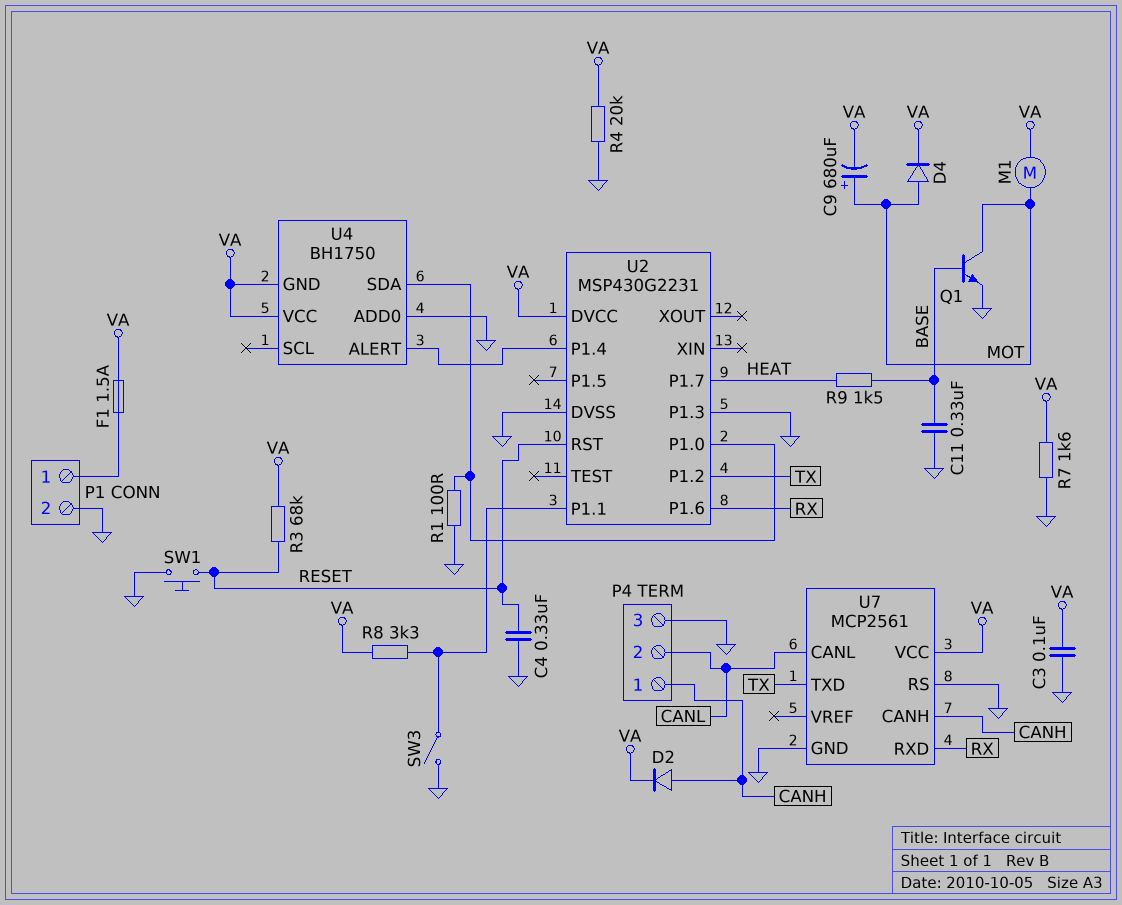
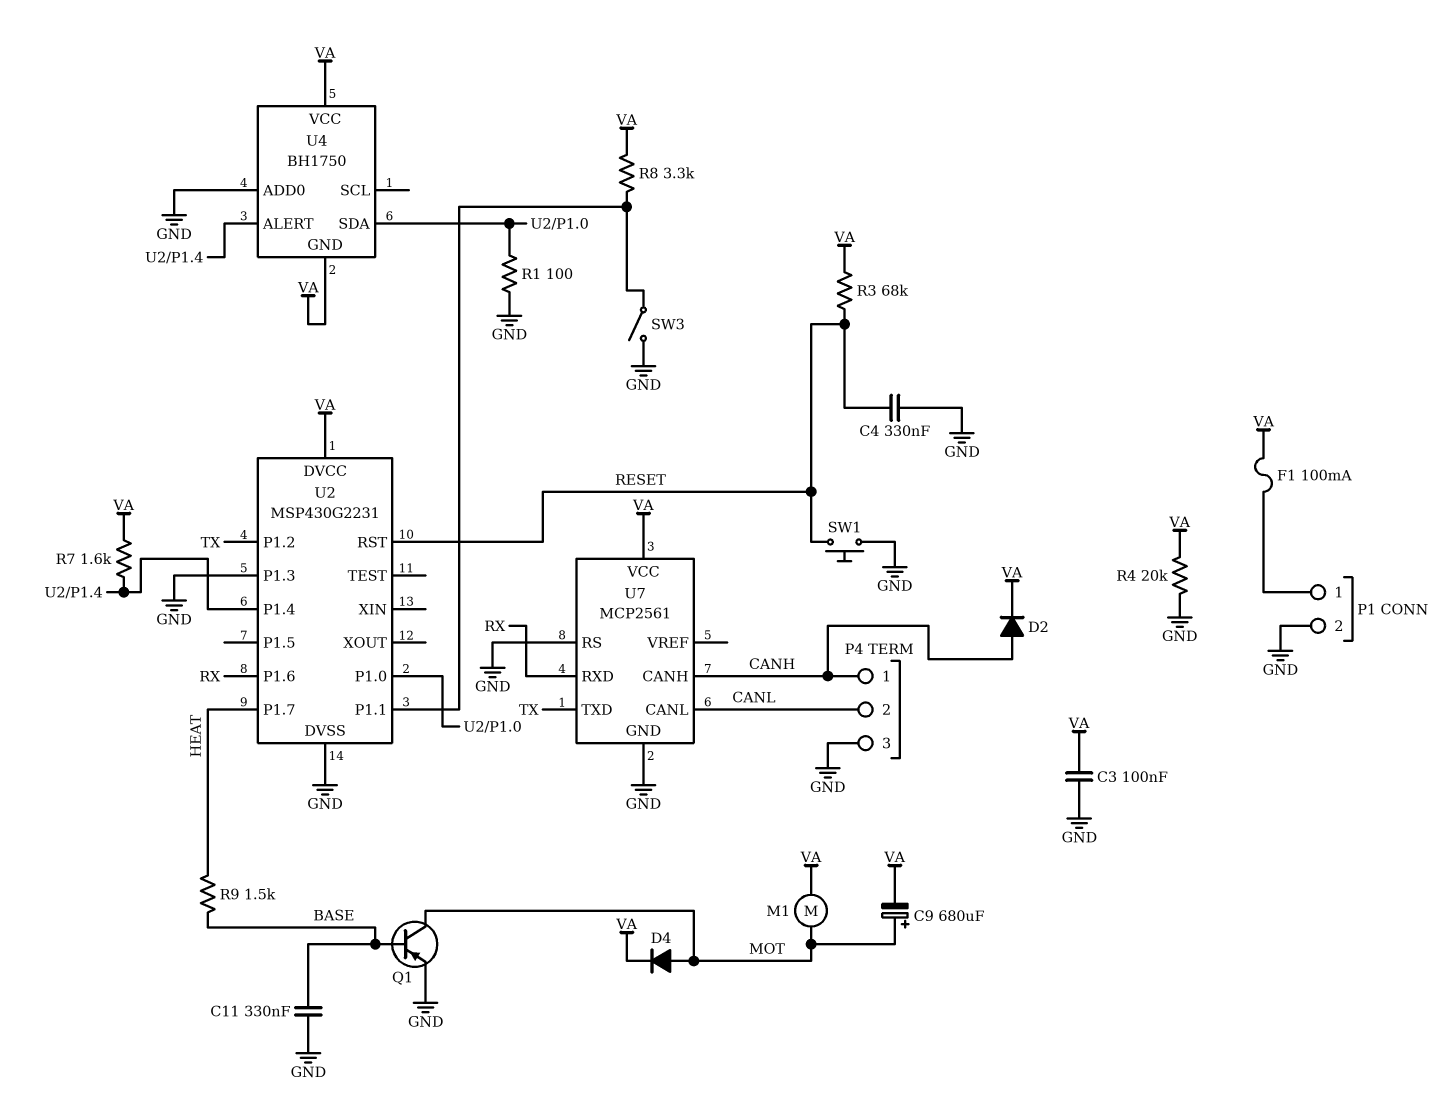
F1: 1.5A (P1/1, VA) -> 100mA (P1/1, VA)
Q1: NPN (B BASE, C MOT, E GND) -> PNP (B BASE, C MOT, E GND)
R7: 1.6k (GND, VA) -> 1.6k (U2/P1.4, VA)

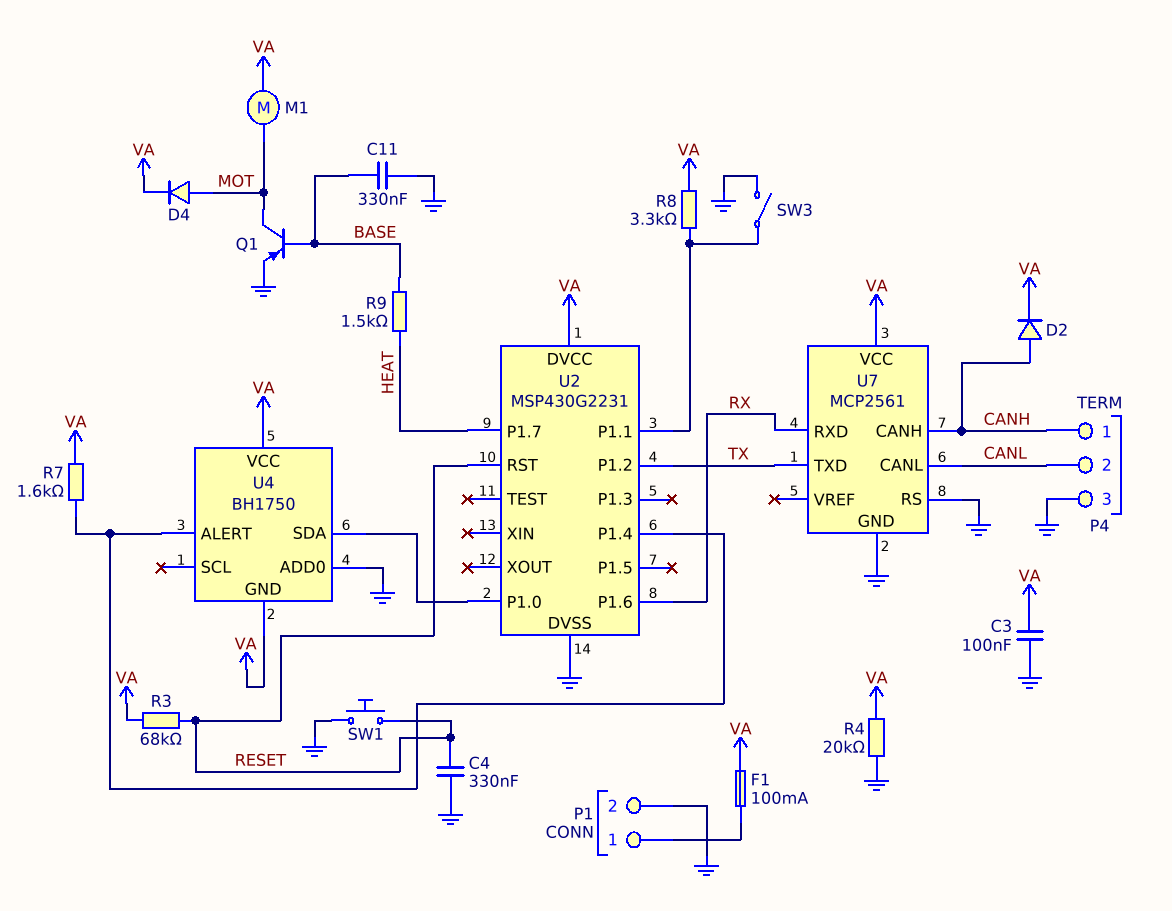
C9: 680uF (plus MOT, minus VA) -> none
R1: 100 (GND, U2/P1.0) -> none
U2 pin P1.3: GND -> none

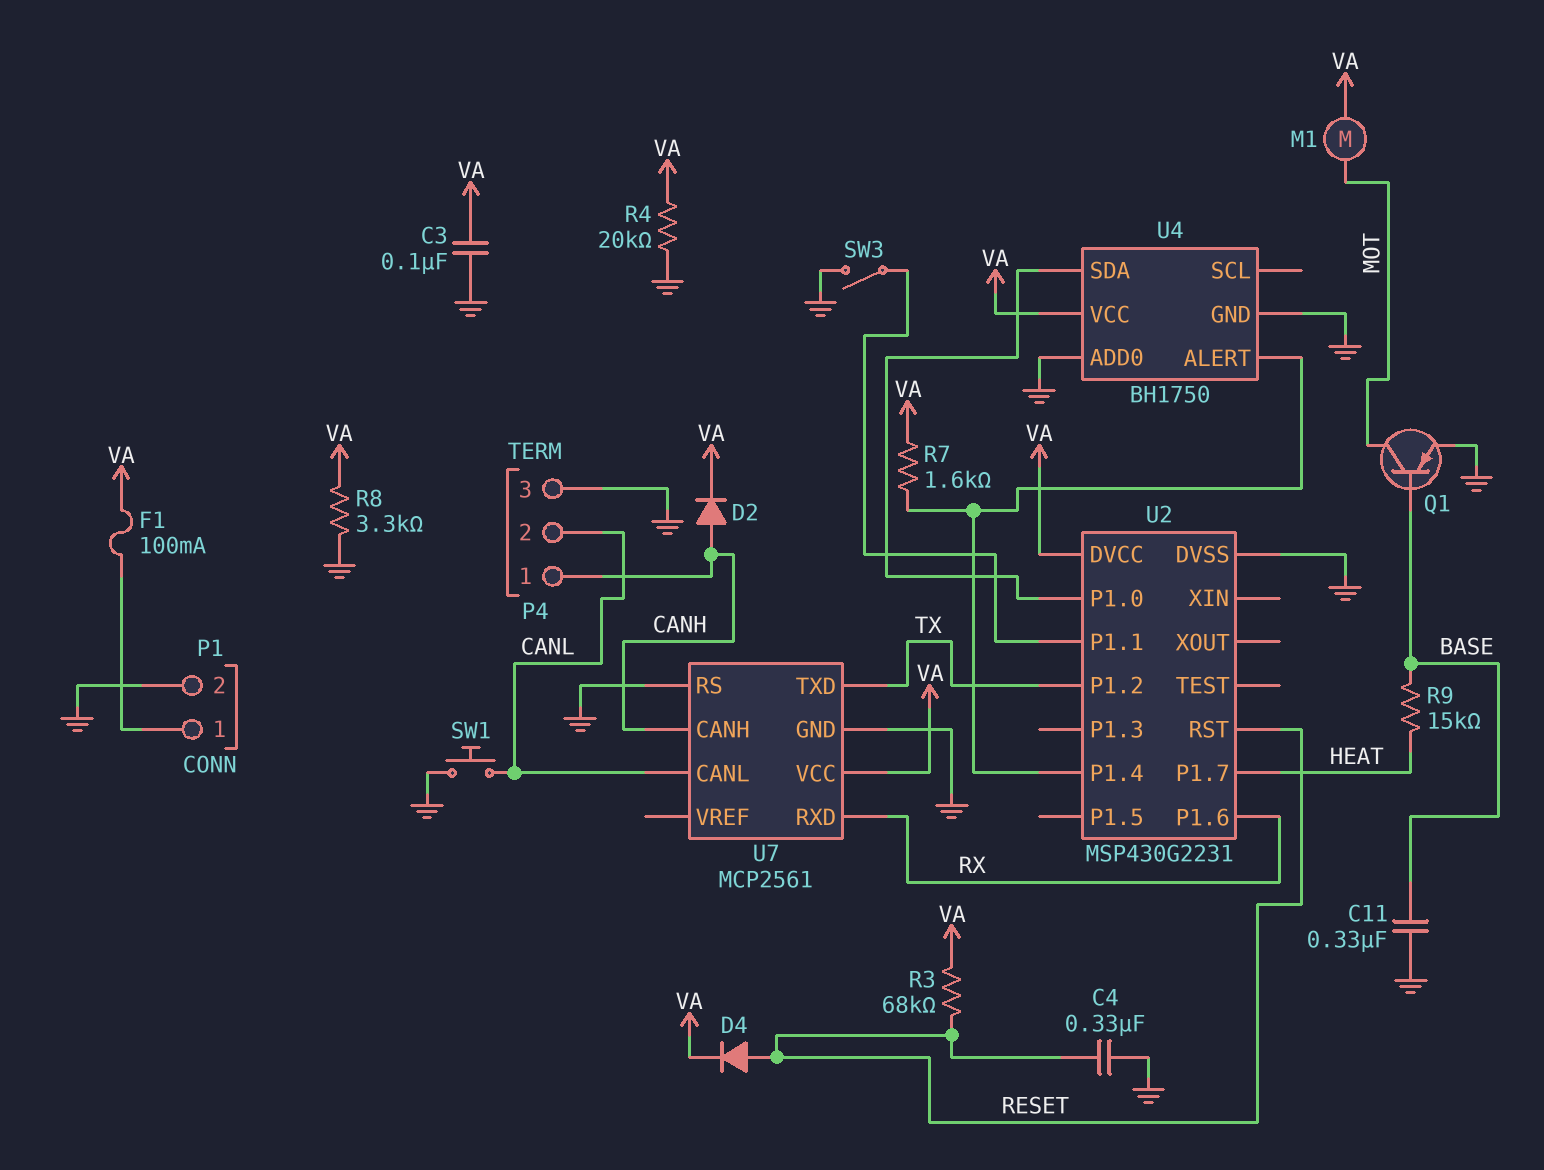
D4: diode (A MOT, K VA) -> diode (A RESET, K VA)
R8: 3.3k (U2/P1.1, VA) -> 3.3k (GND, VA)
R9: 1.5k (BASE, HEAT) -> 15k (BASE, HEAT)
SW1: button (GND, RESET) -> button (CANL, GND)
U4 pin GND: VA -> GND

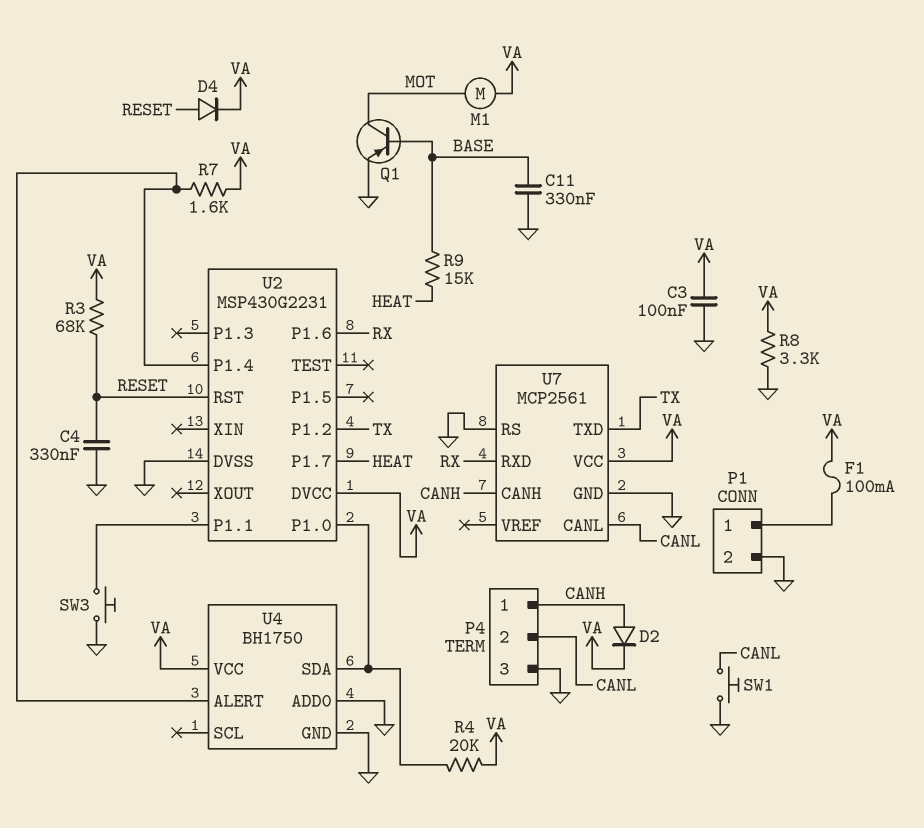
R4: 20k (GND, VA) -> 20k (U2/P1.0, VA)
SW3: switch (GND, U2/P1.1) -> button (GND, U2/P1.1)

